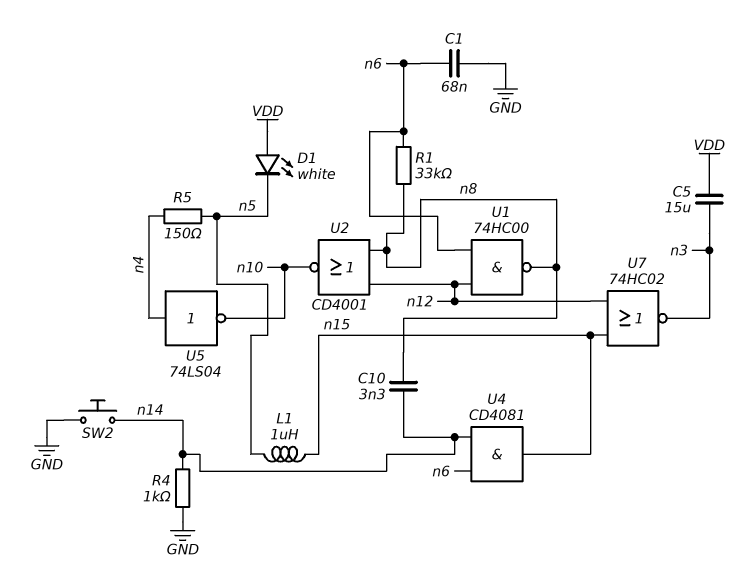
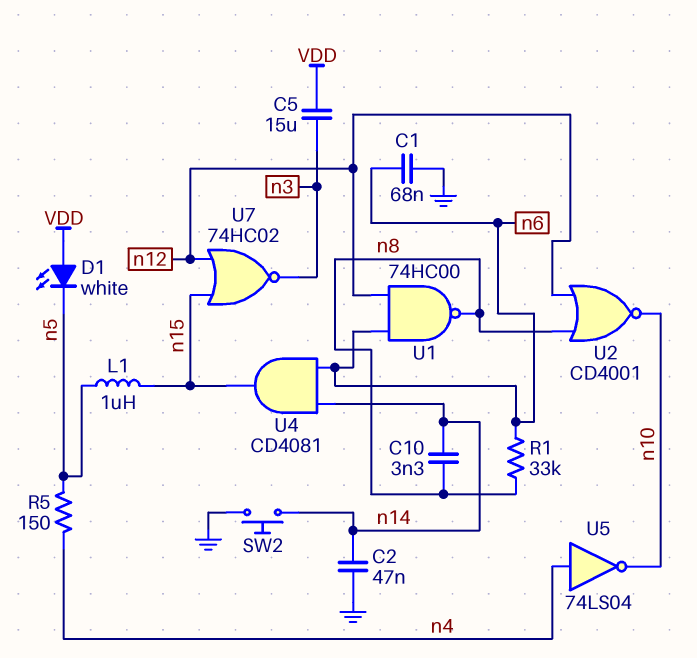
C2: none -> 47nF (GND, n14)
R4: 1k (GND, n14) -> none

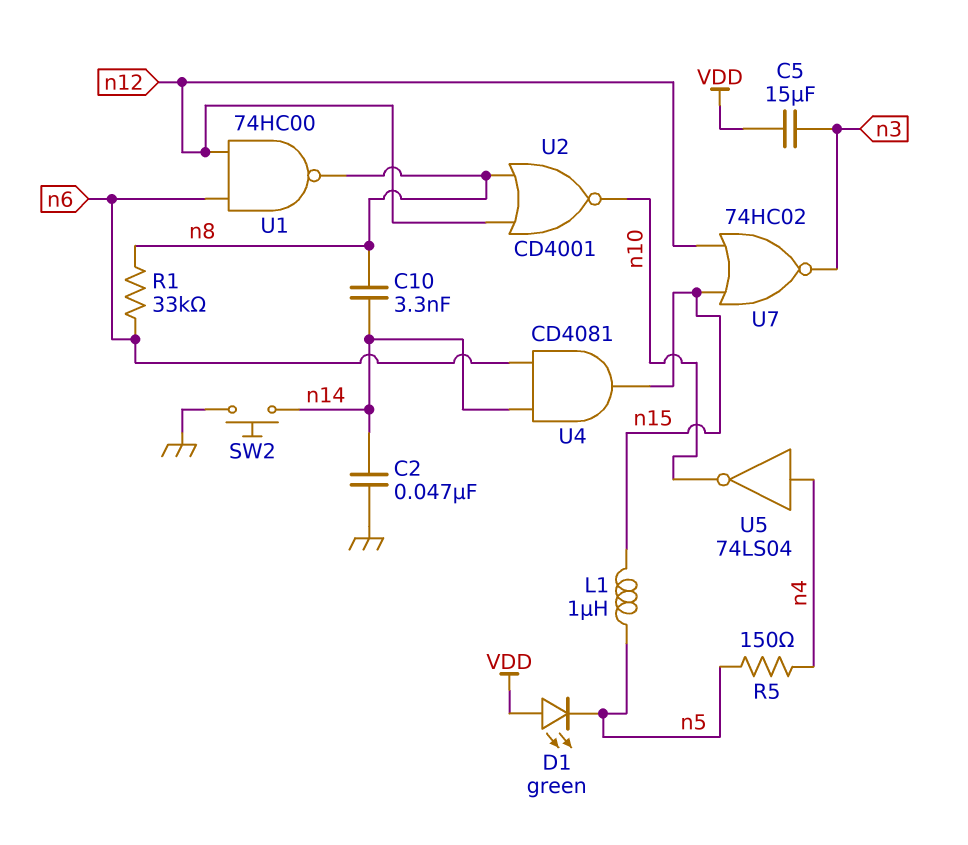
C1: 68nF (GND, n6) -> none
D1: LED white (A VDD, K n5) -> LED green (A VDD, K n5)

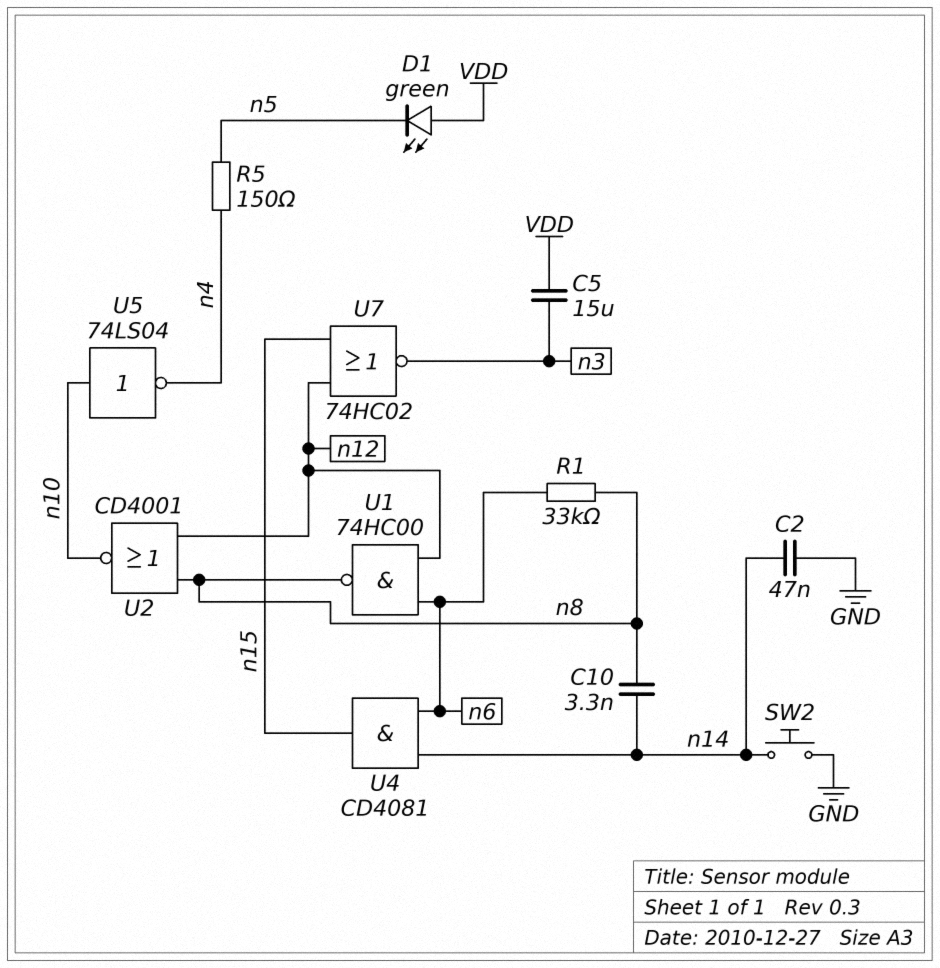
L1: 1uH (n5, n15) -> none
U5: NOT 74LS04 (in n4, out n10) -> NOT 74LS04 (in n10, out n4)

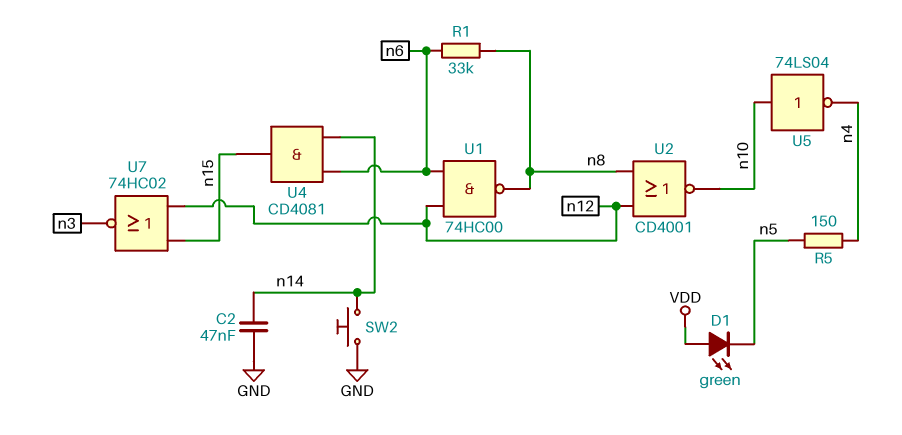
C5: 15uF (VDD, n3) -> none
C10: 3.3nF (n8, n14) -> none

